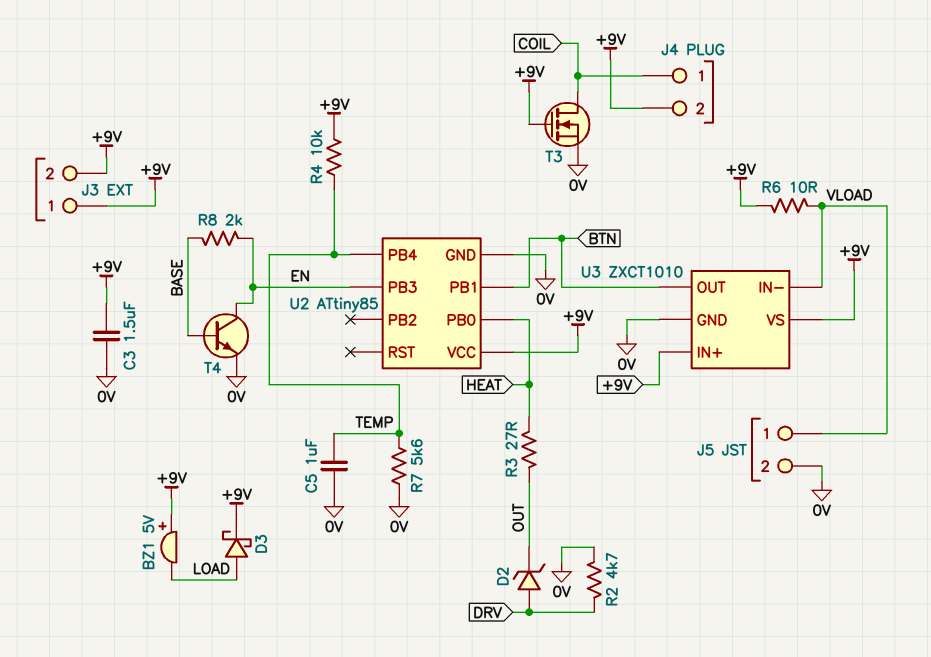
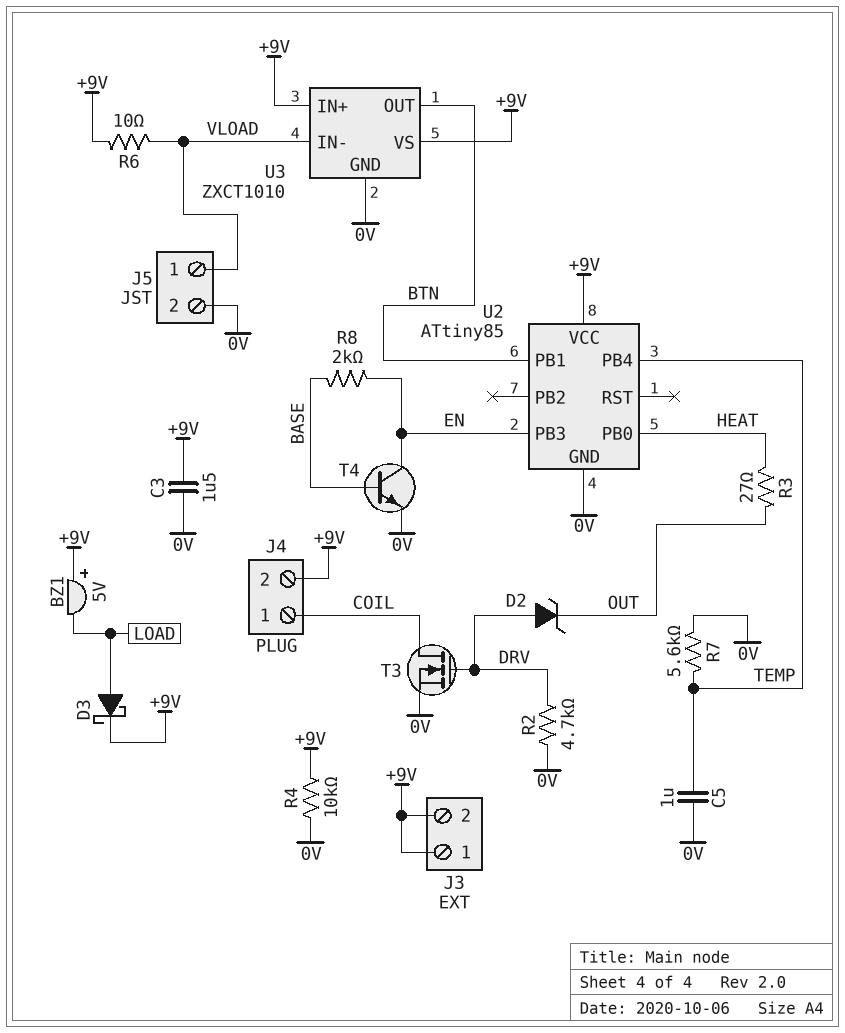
R4: 10k (+9V, TEMP) -> 10k (+9V, 0V)
T3: NMOS (G +9V, D COIL, S 0V) -> NMOS (G DRV, D COIL, S 0V)

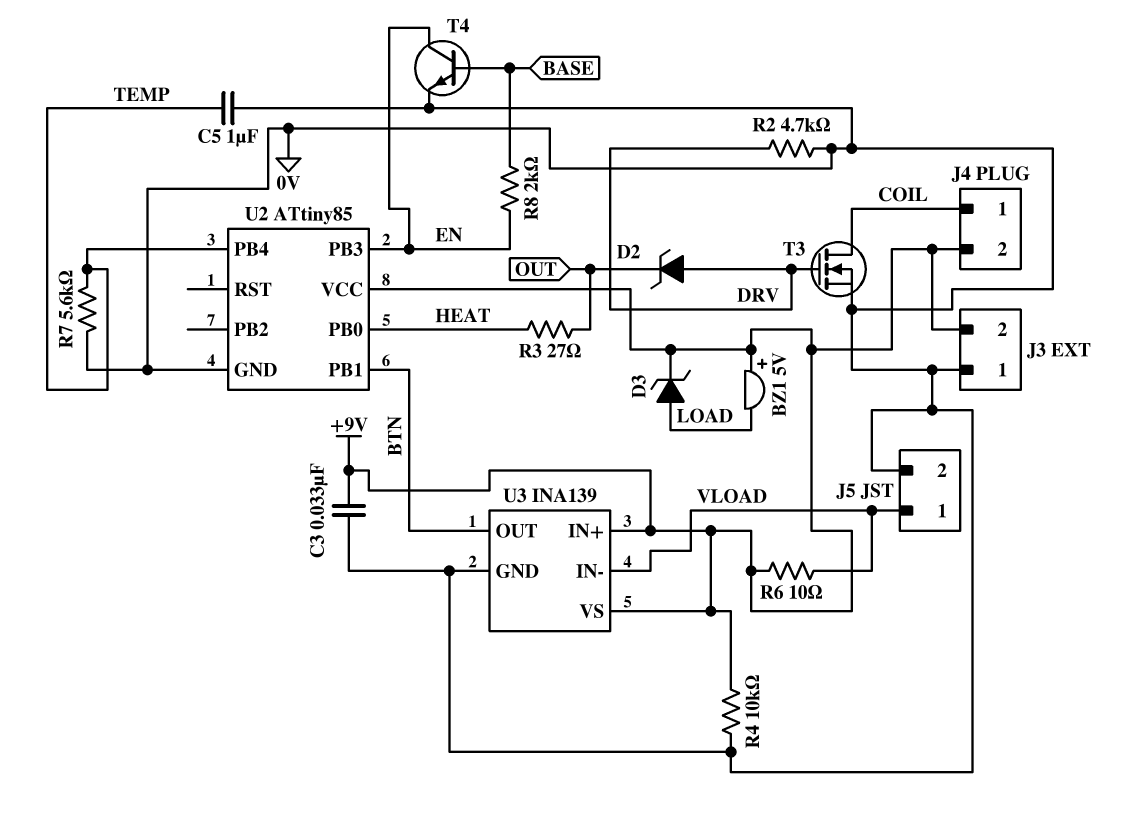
C3: 1.5uF (+9V, 0V) -> 33nF (+9V, 0V)
D3: schottky (A LOAD, K +9V) -> zener (A LOAD, K +9V)
J3 pin 1: +9V -> 0V
U3: ZXCT1010 -> INA139

